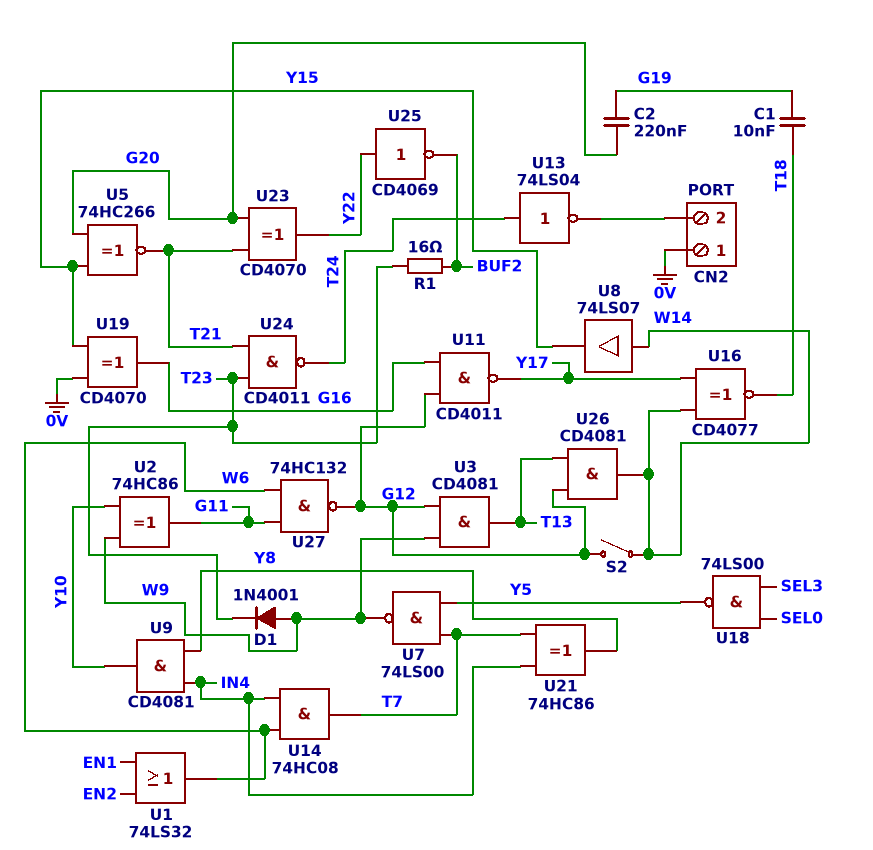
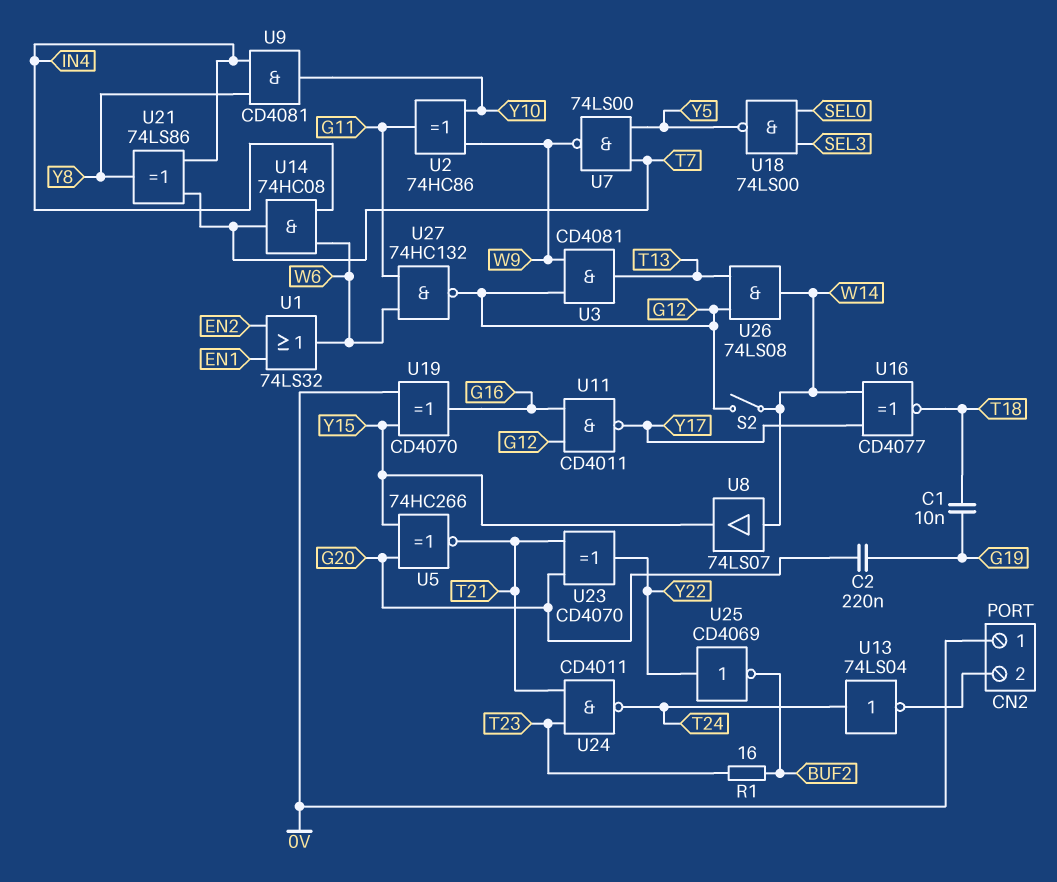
D1: diode 1N4001 (A W9, K T23) -> none
U21: XOR 74HC86 (in IN4, in T7, out Y8) -> XOR 74LS86 (in IN4, in T7, out Y8)
U26: AND CD4081 (in G12, in T13, out W14) -> AND 74LS08 (in G12, in T13, out W14)

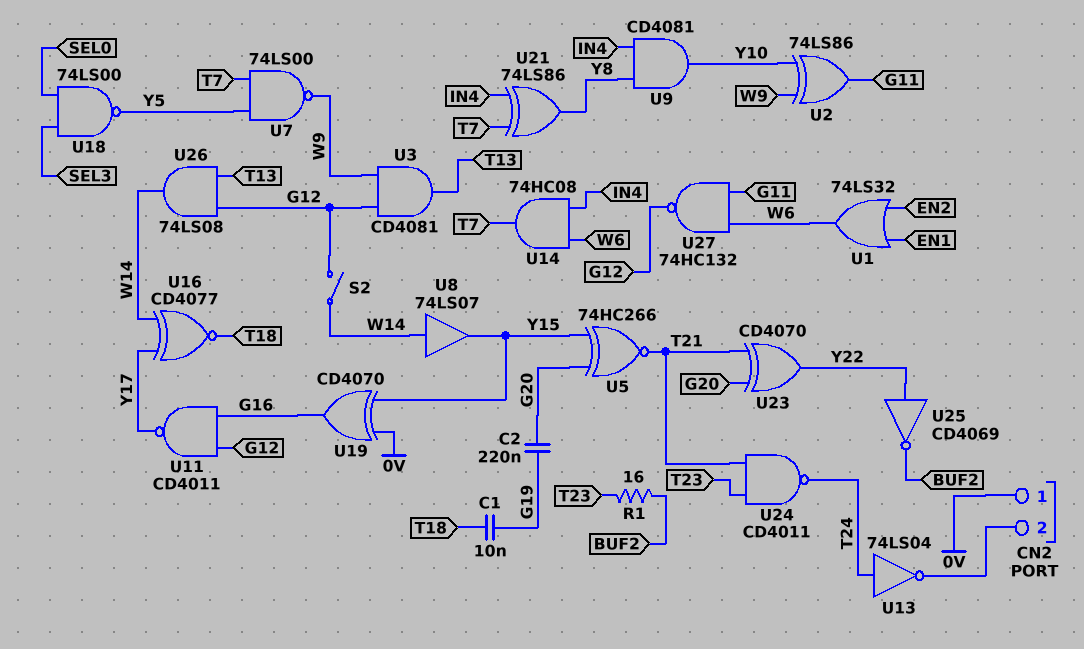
U2: XOR 74HC86 (in W9, in Y10, out G11) -> XOR 74LS86 (in W9, in Y10, out G11)

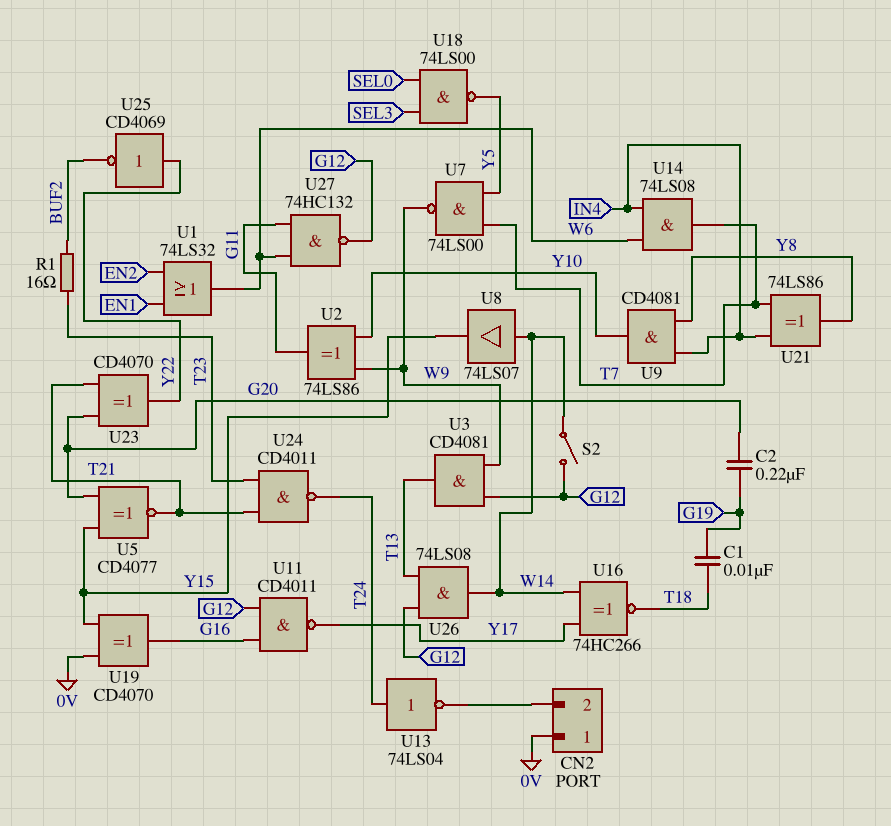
U5: XNOR 74HC266 (in G20, in Y15, out T21) -> XNOR CD4077 (in G20, in Y15, out T21)
U14: AND 74HC08 (in IN4, in W6, out T7) -> AND 74LS08 (in IN4, in W6, out T7)
U16: XNOR CD4077 (in W14, in Y17, out T18) -> XNOR 74HC266 (in W14, in Y17, out T18)

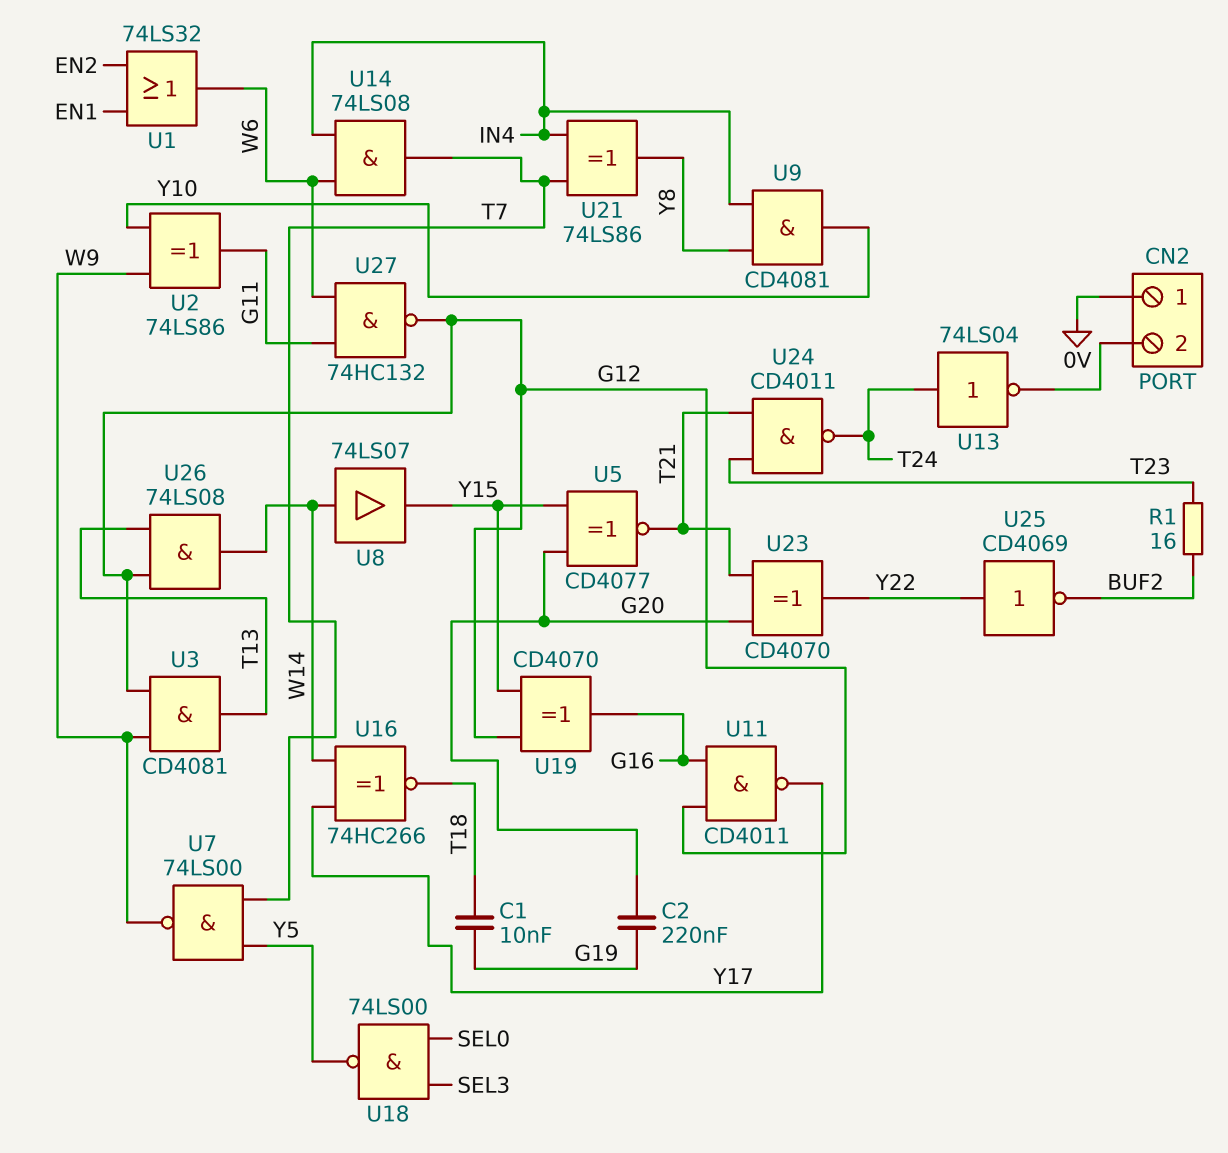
S2: switch (G12, W14) -> none
U19: XOR CD4070 (in 0V, in Y15, out G16) -> XOR CD4070 (in G12, in Y15, out G16)

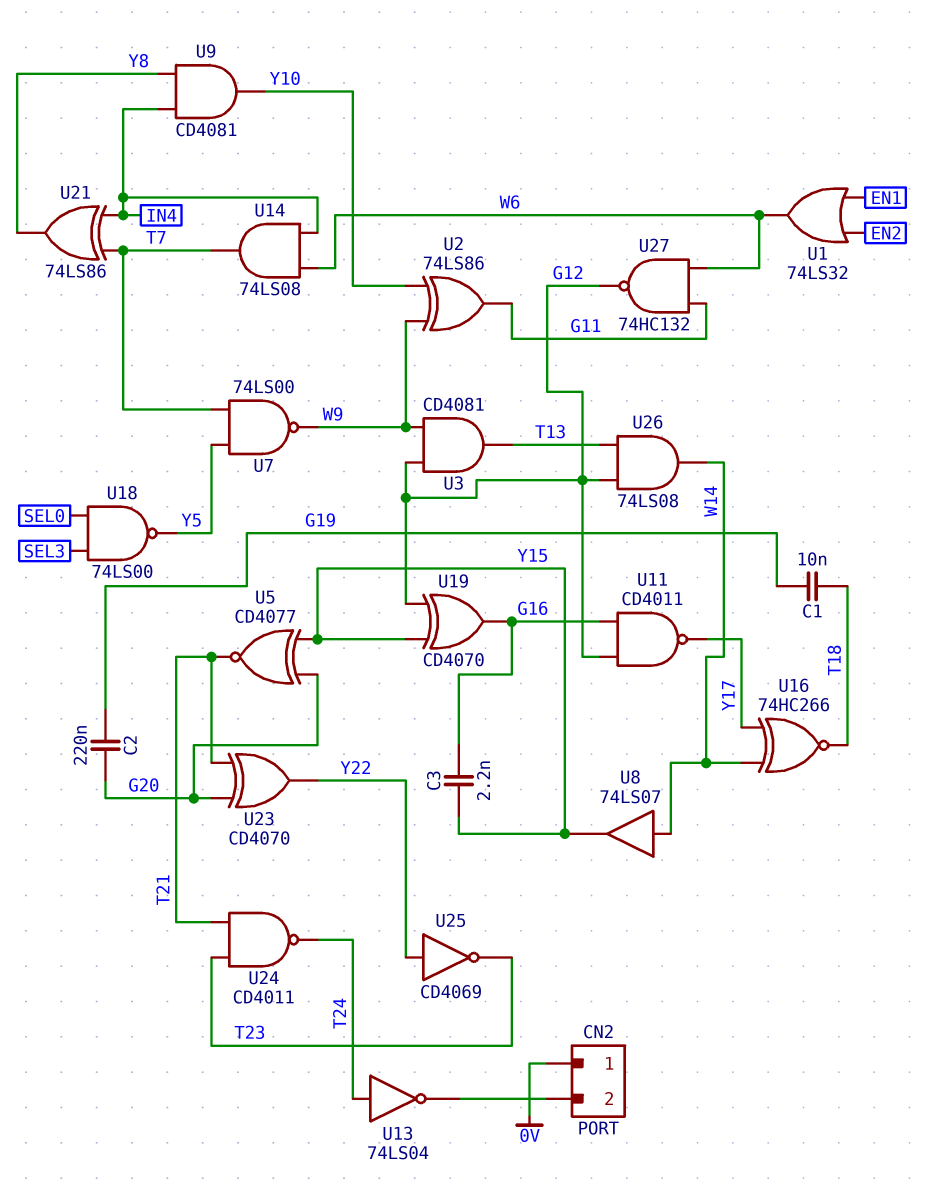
C3: none -> 2.2nF (G16, Y15)
R1: 16 (BUF2, T23) -> none
U25: NOT CD4069 (in Y22, out BUF2) -> NOT CD4069 (in Y22, out T23)

